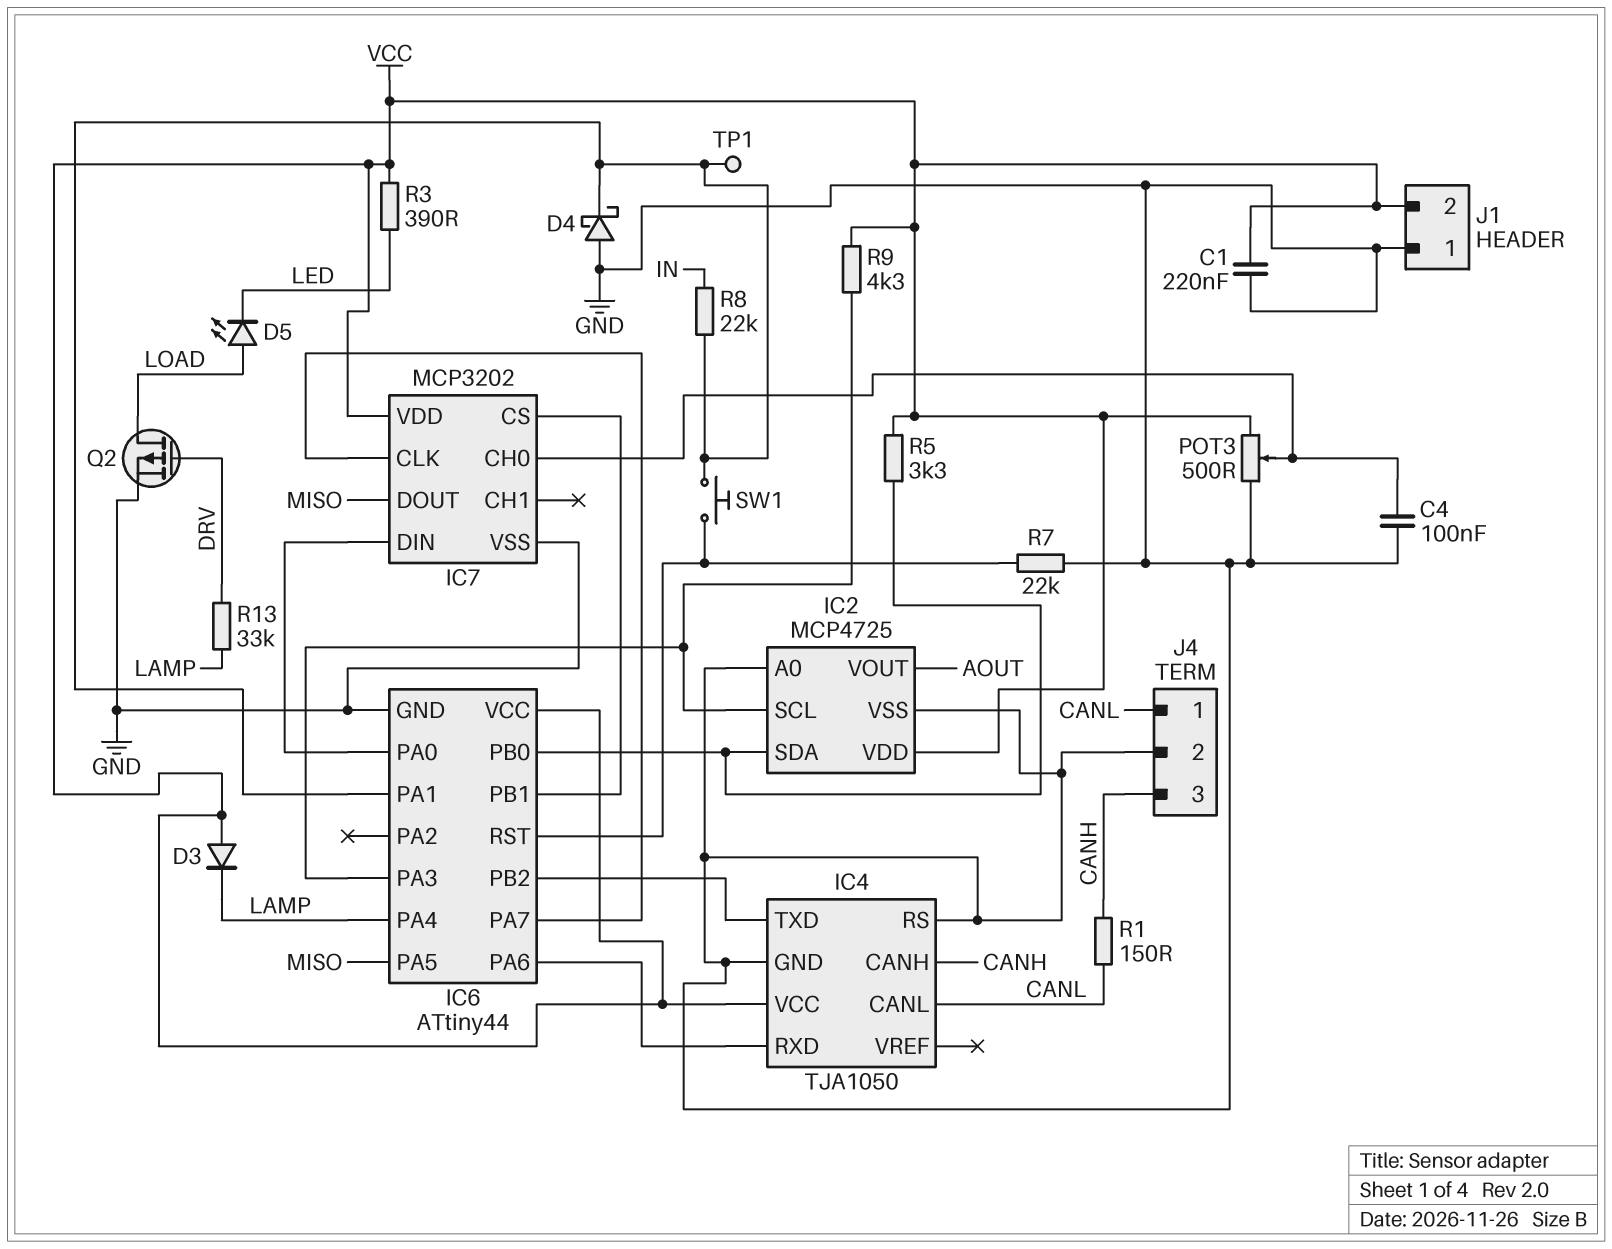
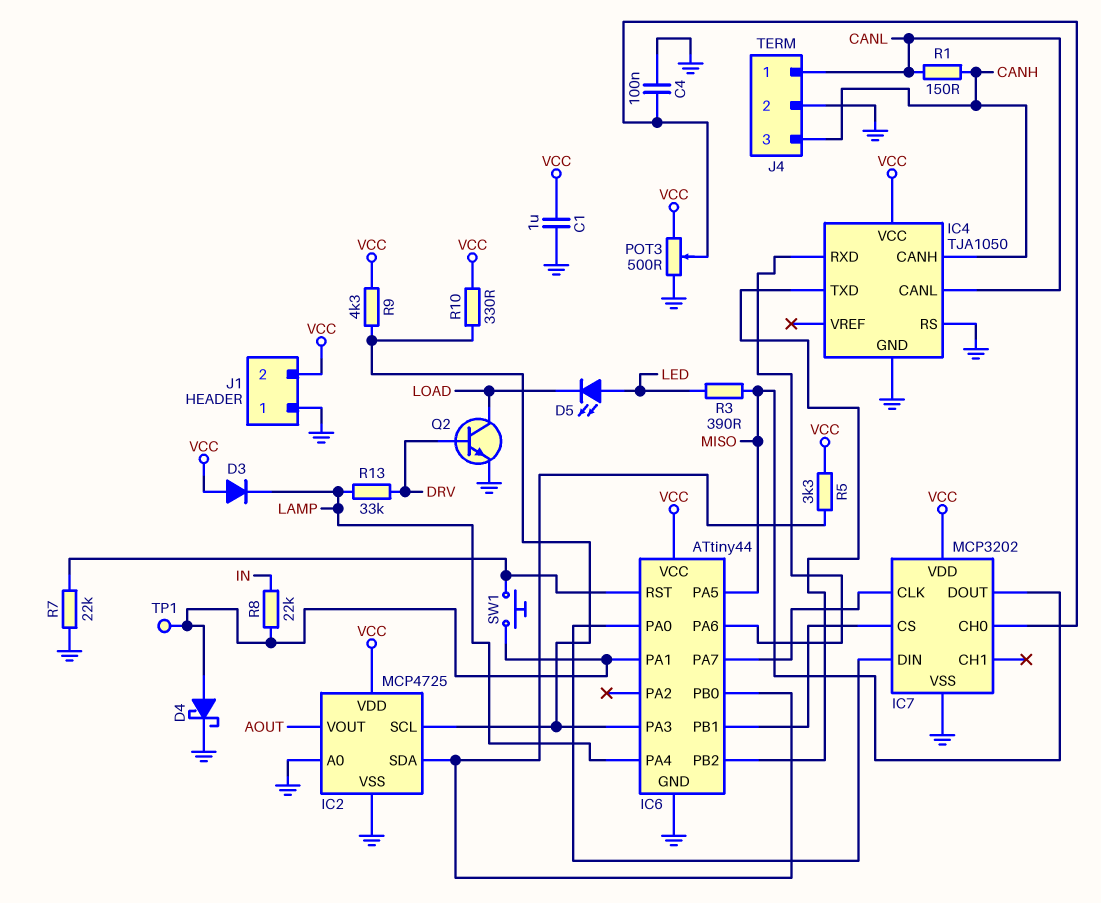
C1: 220nF (GND, VCC) -> 1uF (GND, VCC)
D4: schottky (A GND, K IC6/PA1) -> schottky (A IC6/PA1, K GND)
D5: LED (A LOAD, K LED) -> LED (A LED, K LOAD)
Q2: PMOS (G DRV, D LOAD, S GND) -> NPN (B DRV, C LOAD, E GND)
R3: 390 (LED, VCC) -> 390 (LED, MISO)
R10: none -> 330 (IC2/SCL, VCC)

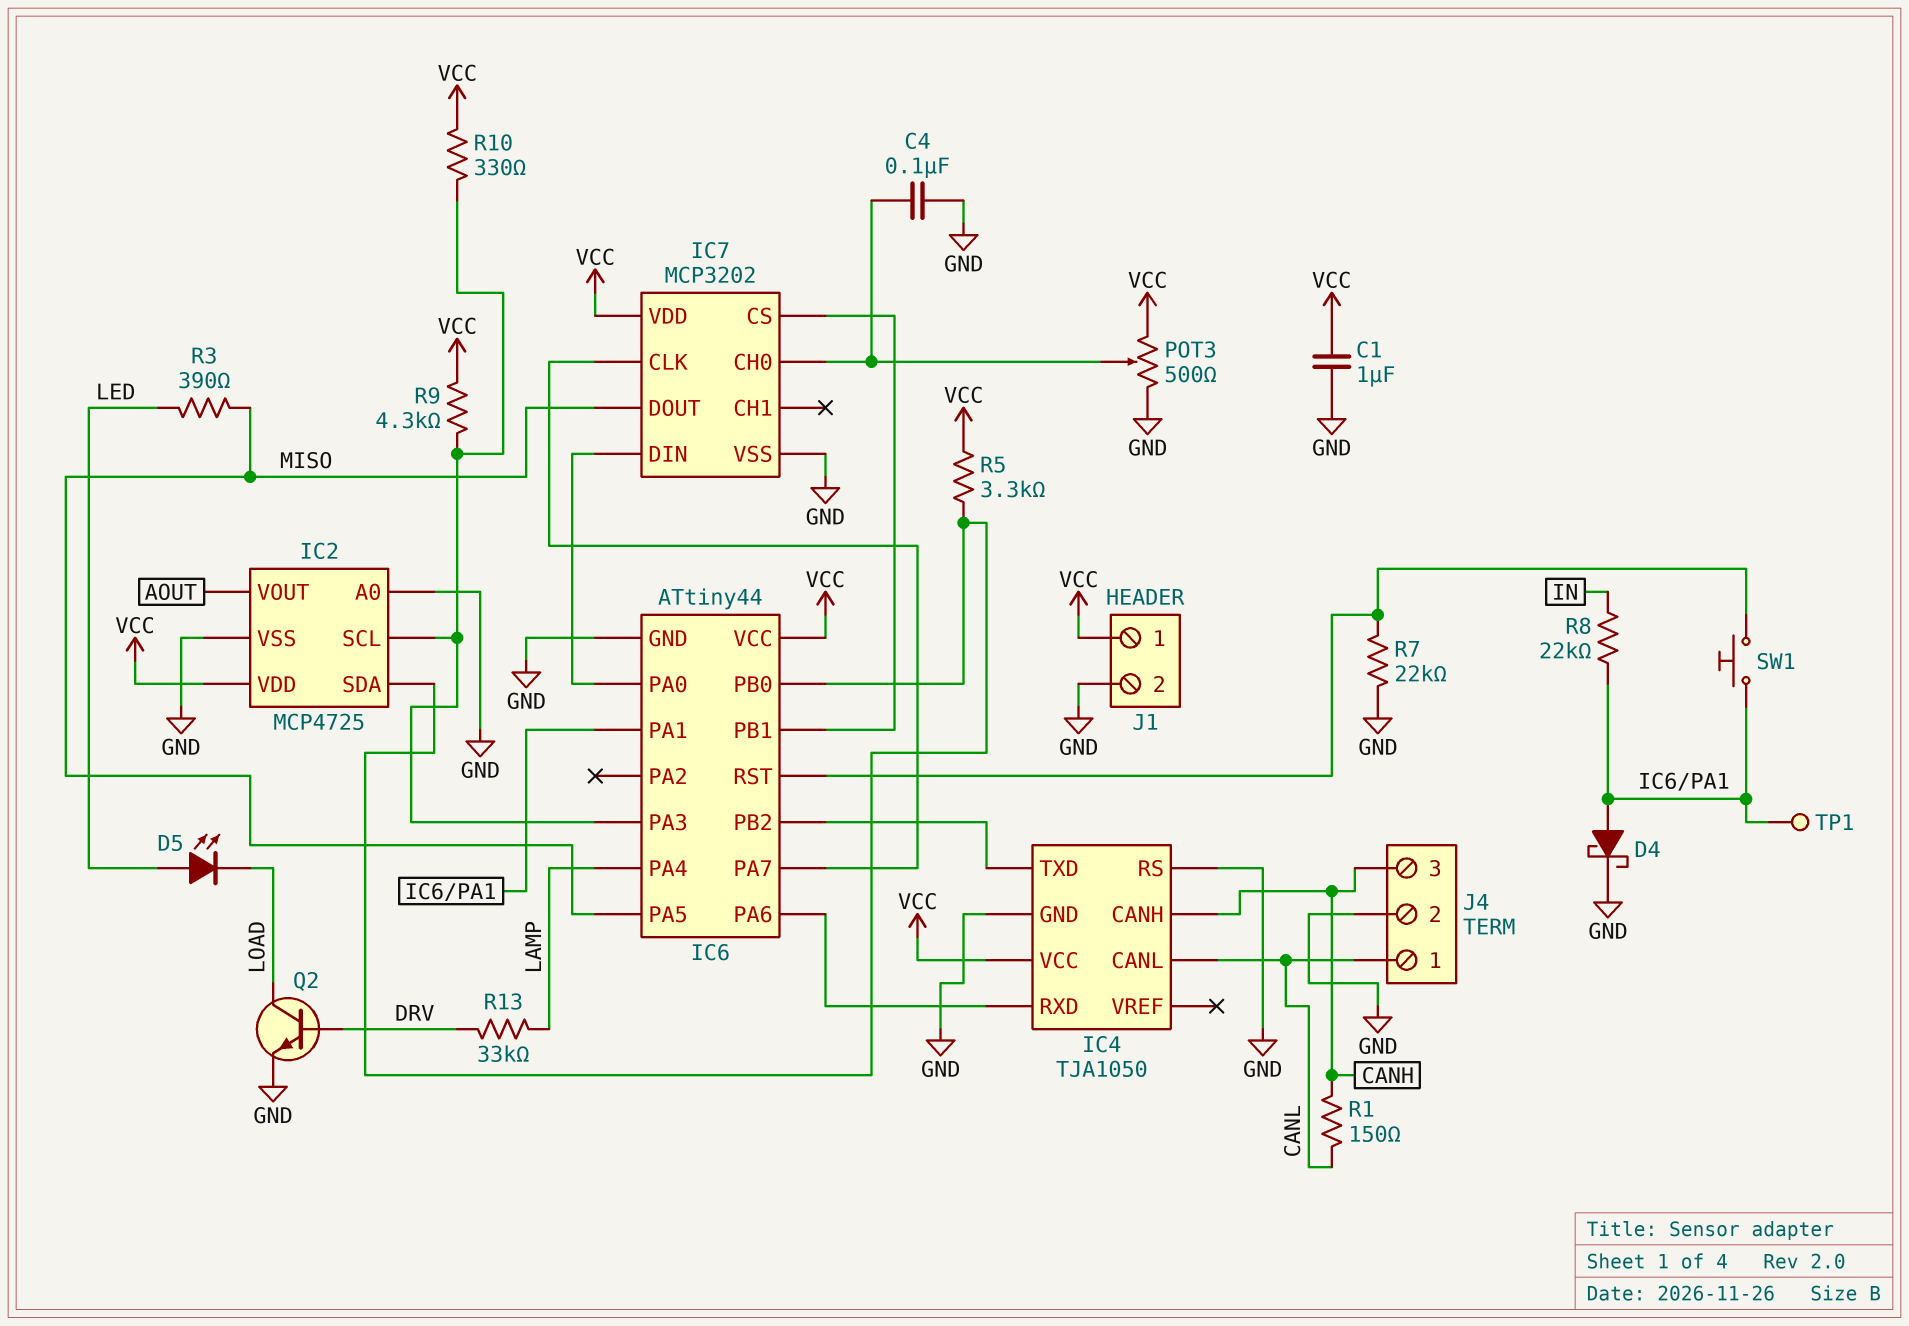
D3: diode (A VCC, K LAMP) -> none
J1 pin 1: GND -> VCC
J1 pin 2: VCC -> GND

